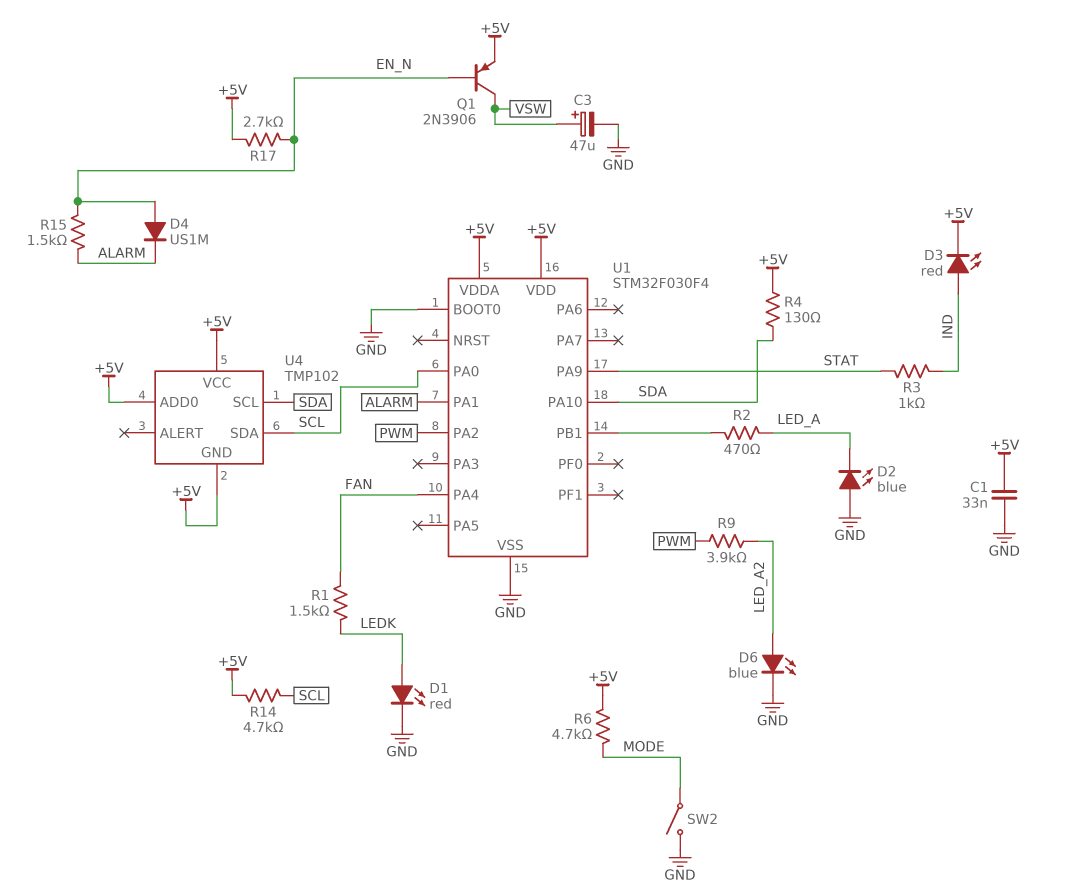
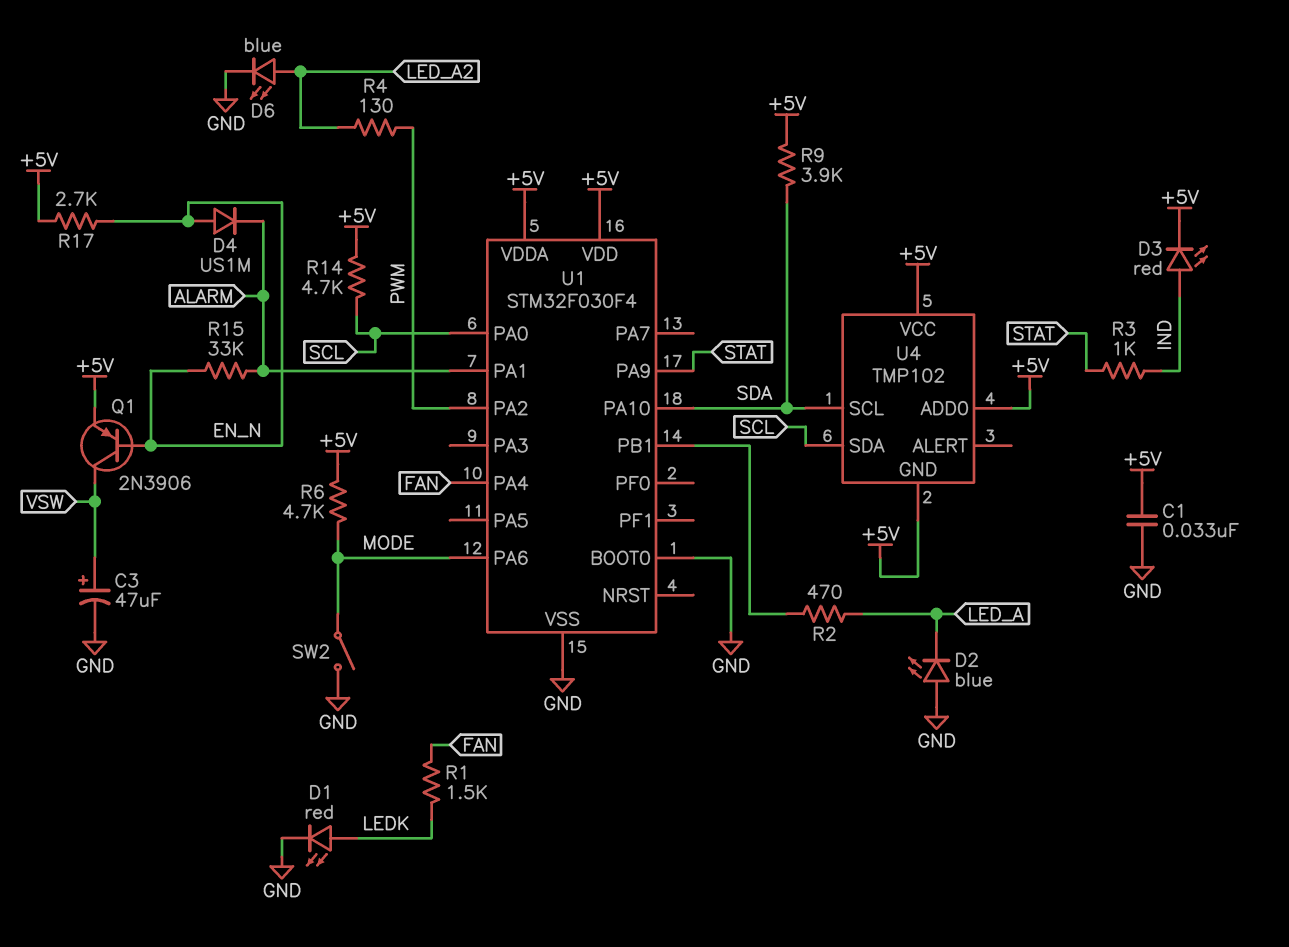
R4: 130 (+5V, SDA) -> 130 (LED_A2, PWM)
R9: 3.9k (LED_A2, PWM) -> 3.9k (+5V, SDA)
R15: 1.5k (ALARM, EN_N) -> 33k (ALARM, EN_N)
U1 pin PA6: none -> MODE

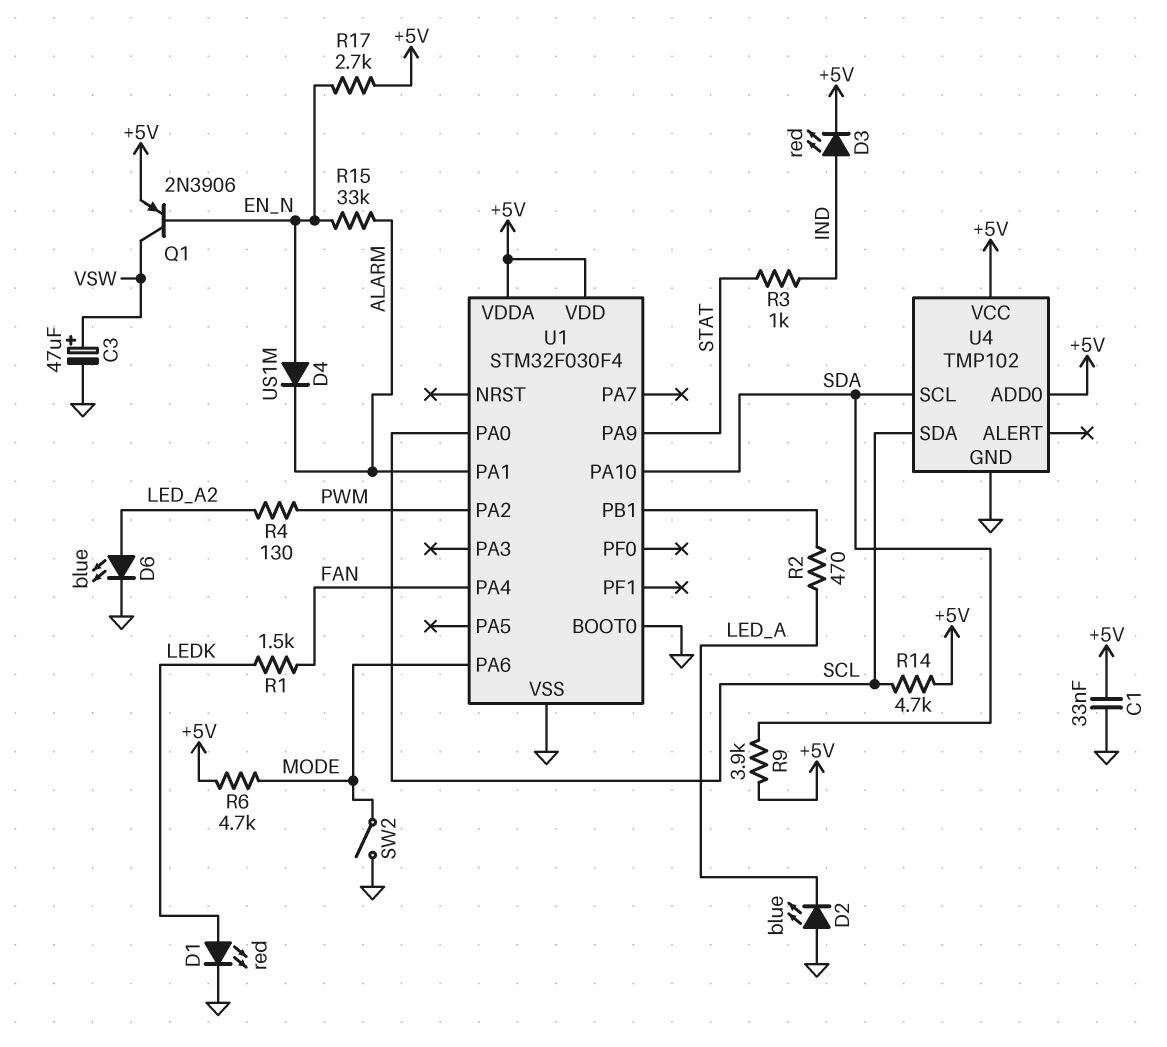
U4 pin GND: +5V -> GND

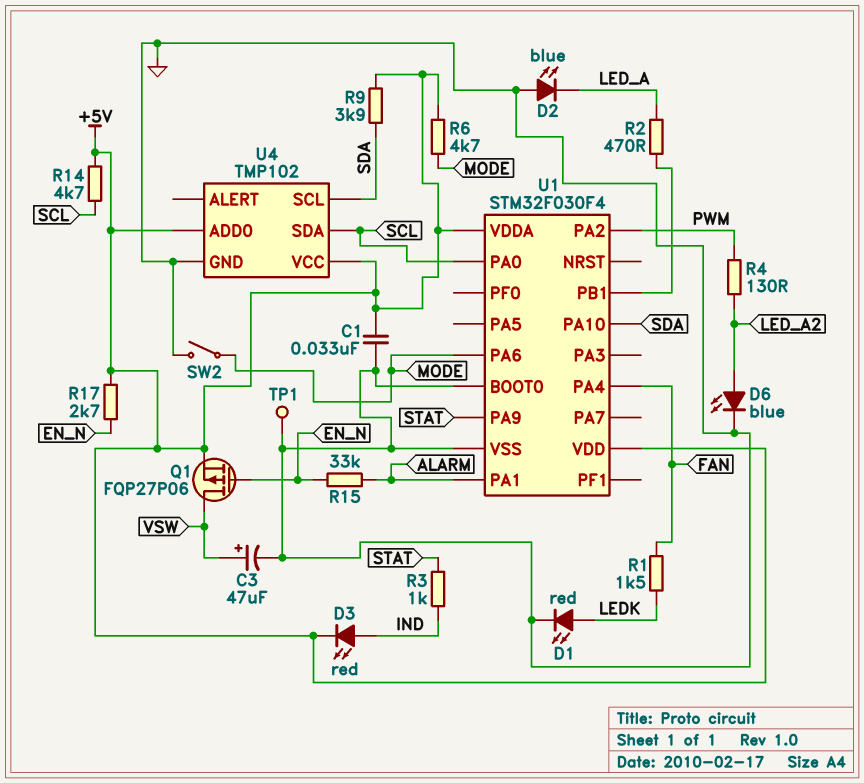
D4: diode US1M (A EN_N, K ALARM) -> none
Q1: PNP 2N3906 (B EN_N, C VSW, E +5V) -> PMOS FQP27P06 (G EN_N, D VSW, S +5V)
TP1: none -> test point (GND)

